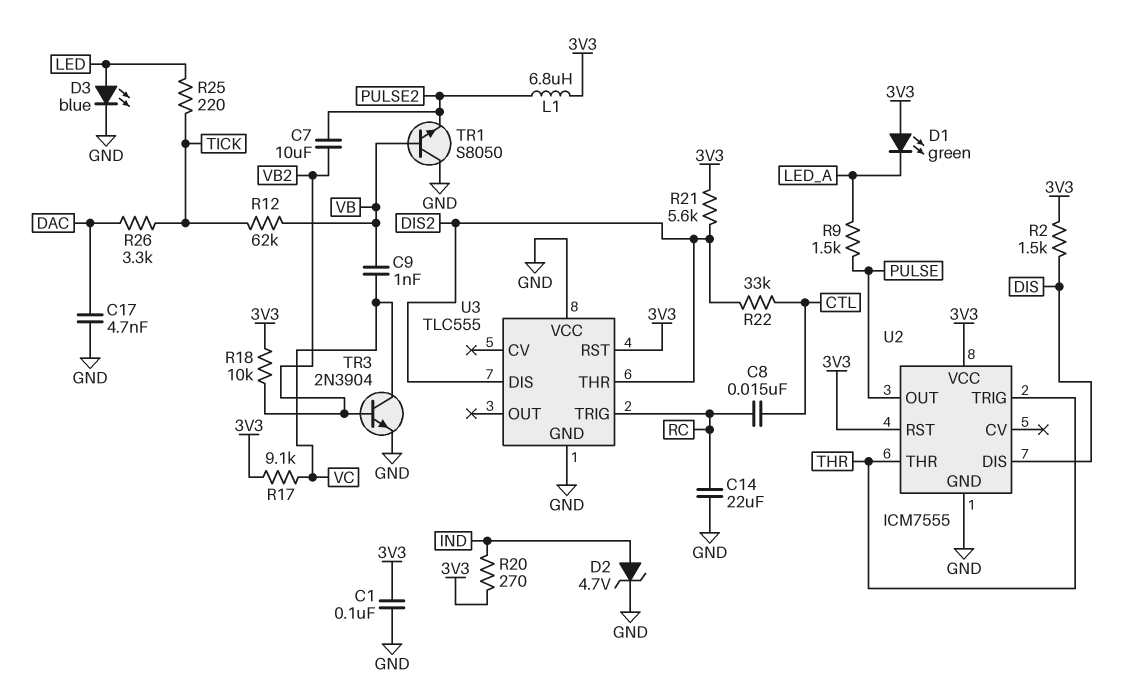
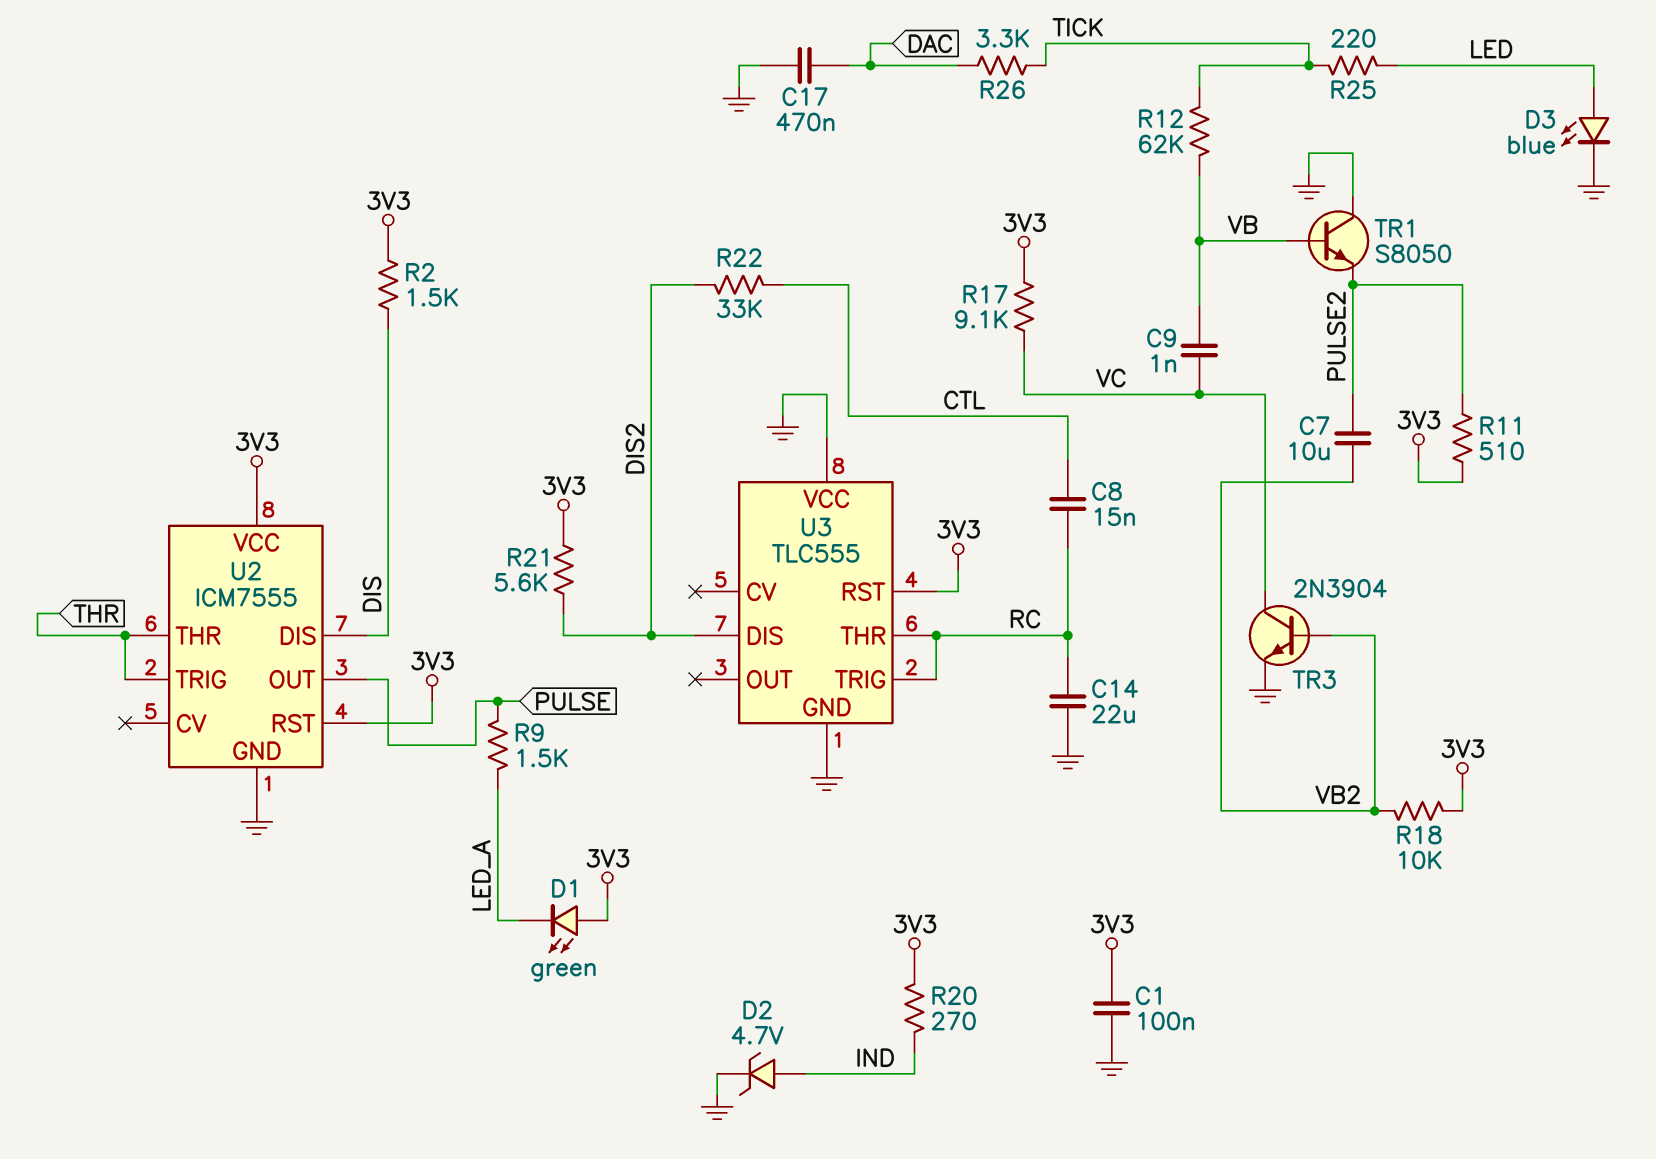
C17: 4.7nF (DAC, GND) -> 470nF (DAC, GND)
L1: 6.8uH (3V3, PULSE2) -> none
R11: none -> 510 (3V3, PULSE2)
U3 pin THR: DIS2 -> RC

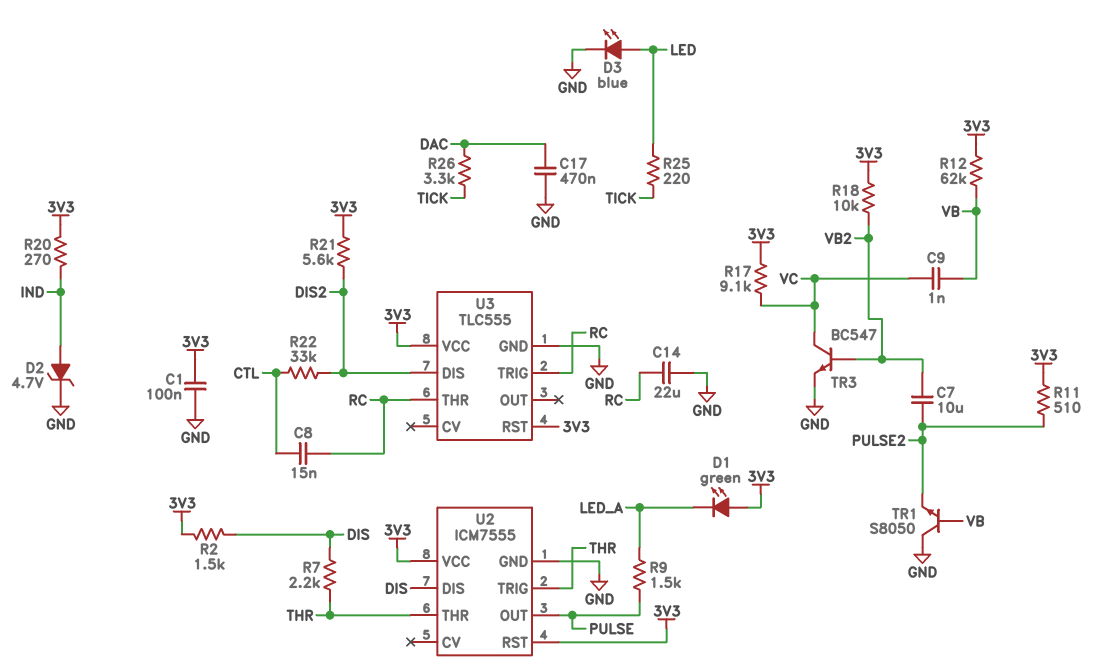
R7: none -> 2.2k (DIS, THR)
R12: 62k (TICK, VB) -> 62k (3V3, VB)
TR3: NPN 2N3904 (B VB2, C VC, E GND) -> NPN BC547 (B VB2, C VC, E GND)
U3 pin VCC: GND -> 3V3

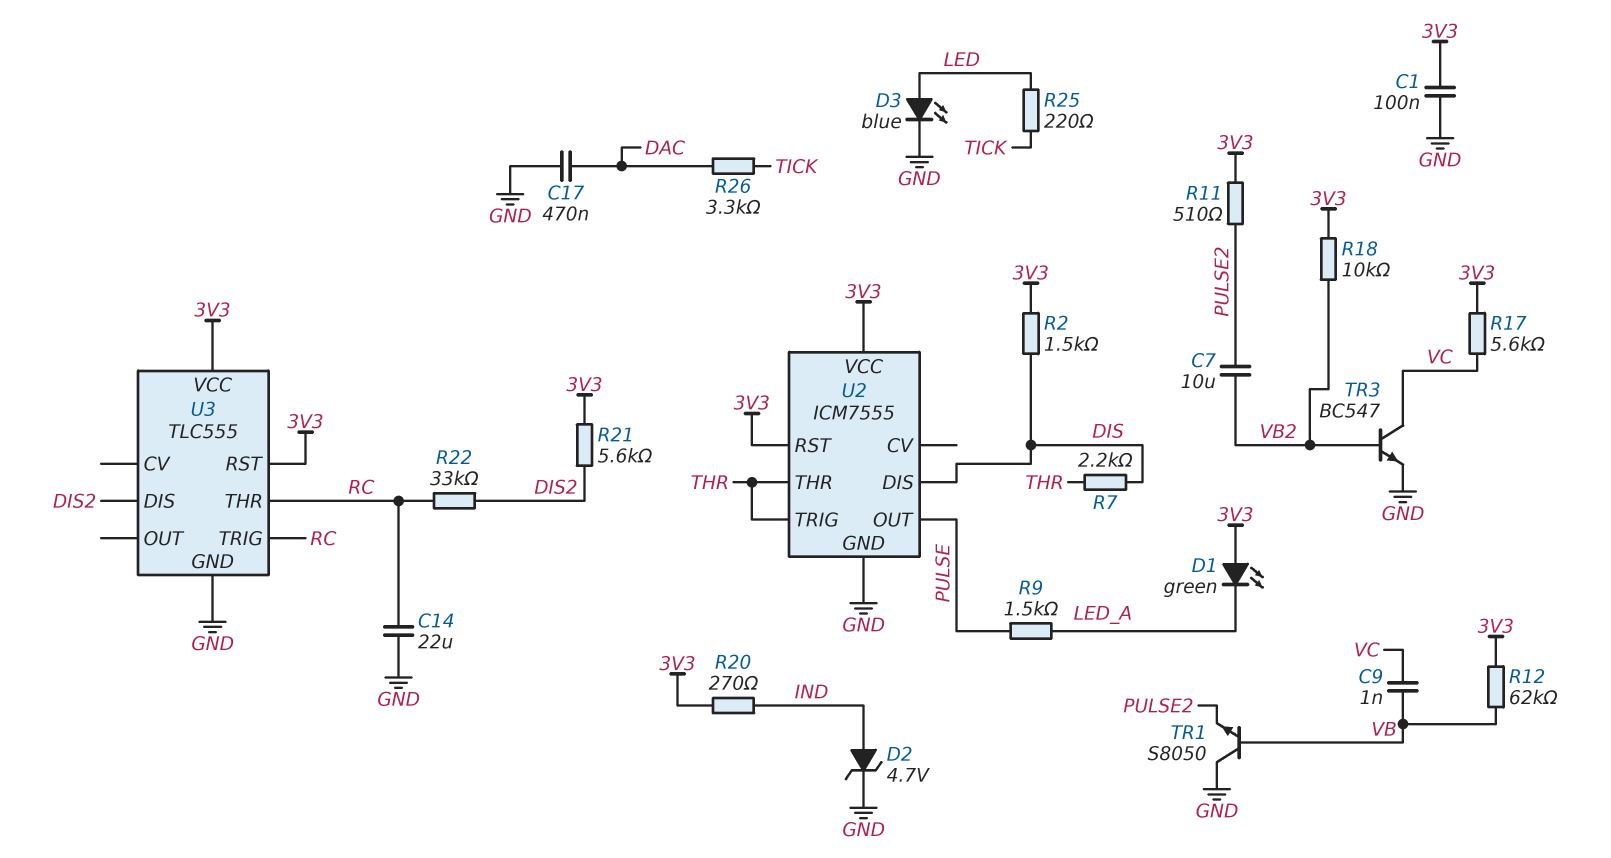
C8: 15nF (CTL, RC) -> none
R17: 9.1k (3V3, VC) -> 5.6k (3V3, VC)
R22: 33k (CTL, DIS2) -> 33k (DIS2, RC)

